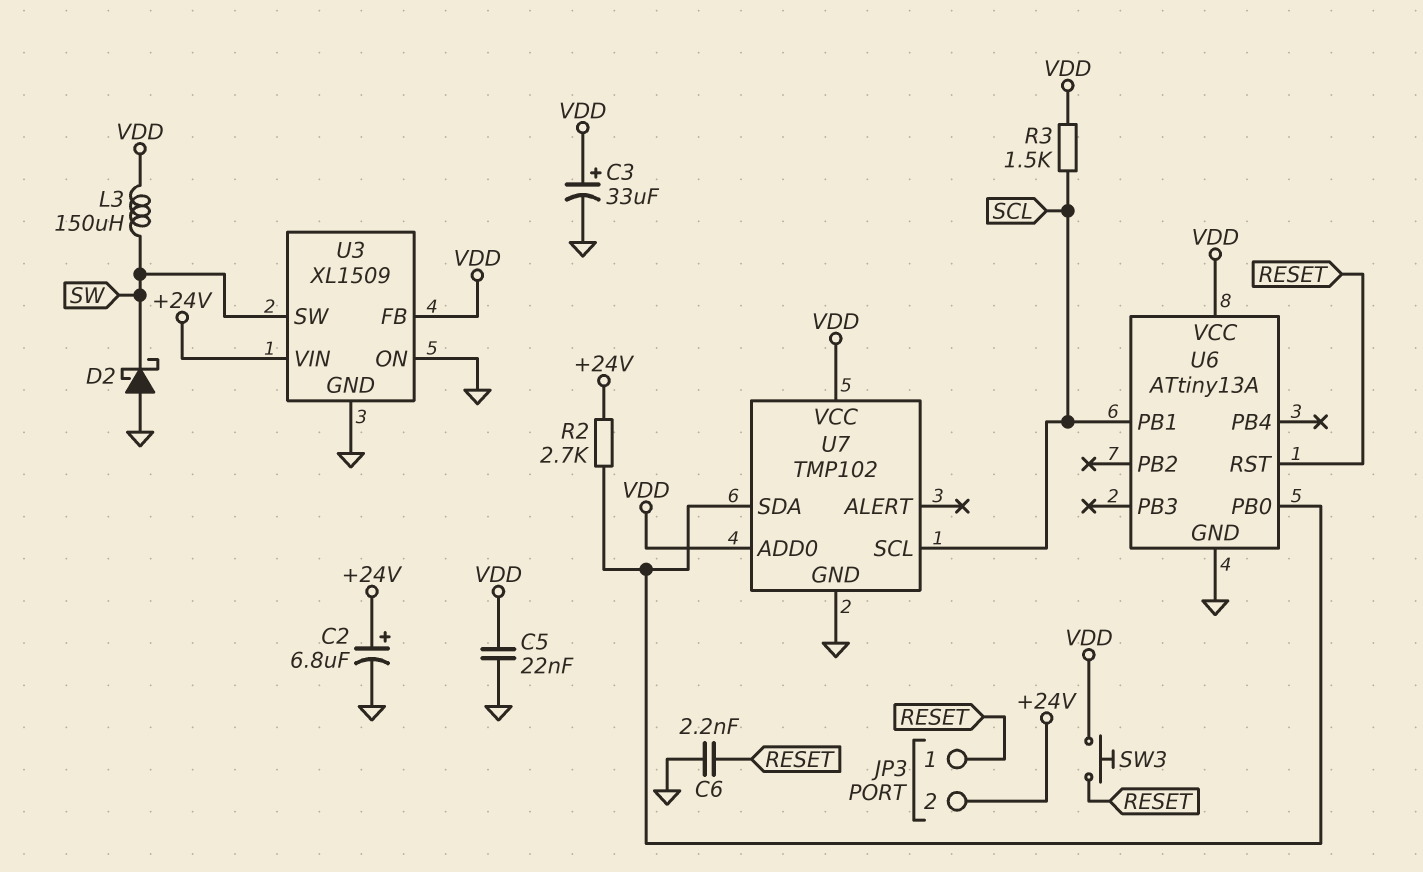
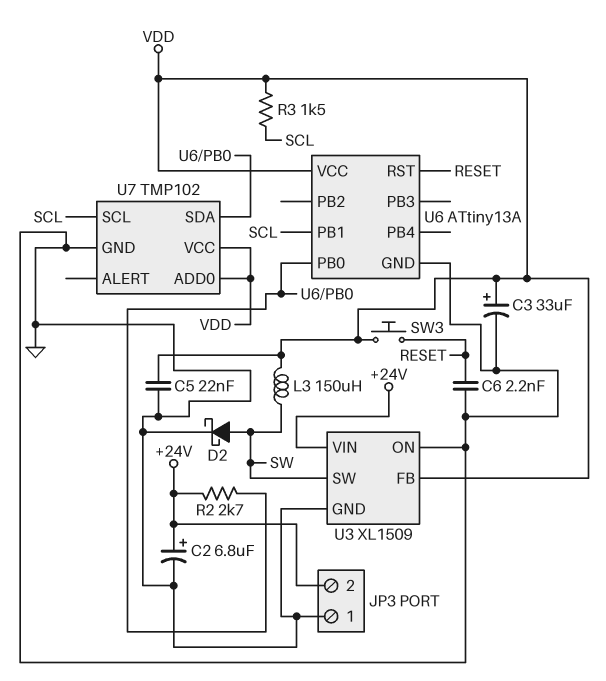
D2: schottky (A GND, K SW) -> schottky (A SW, K GND)
JP3 pin 1: RESET -> GND

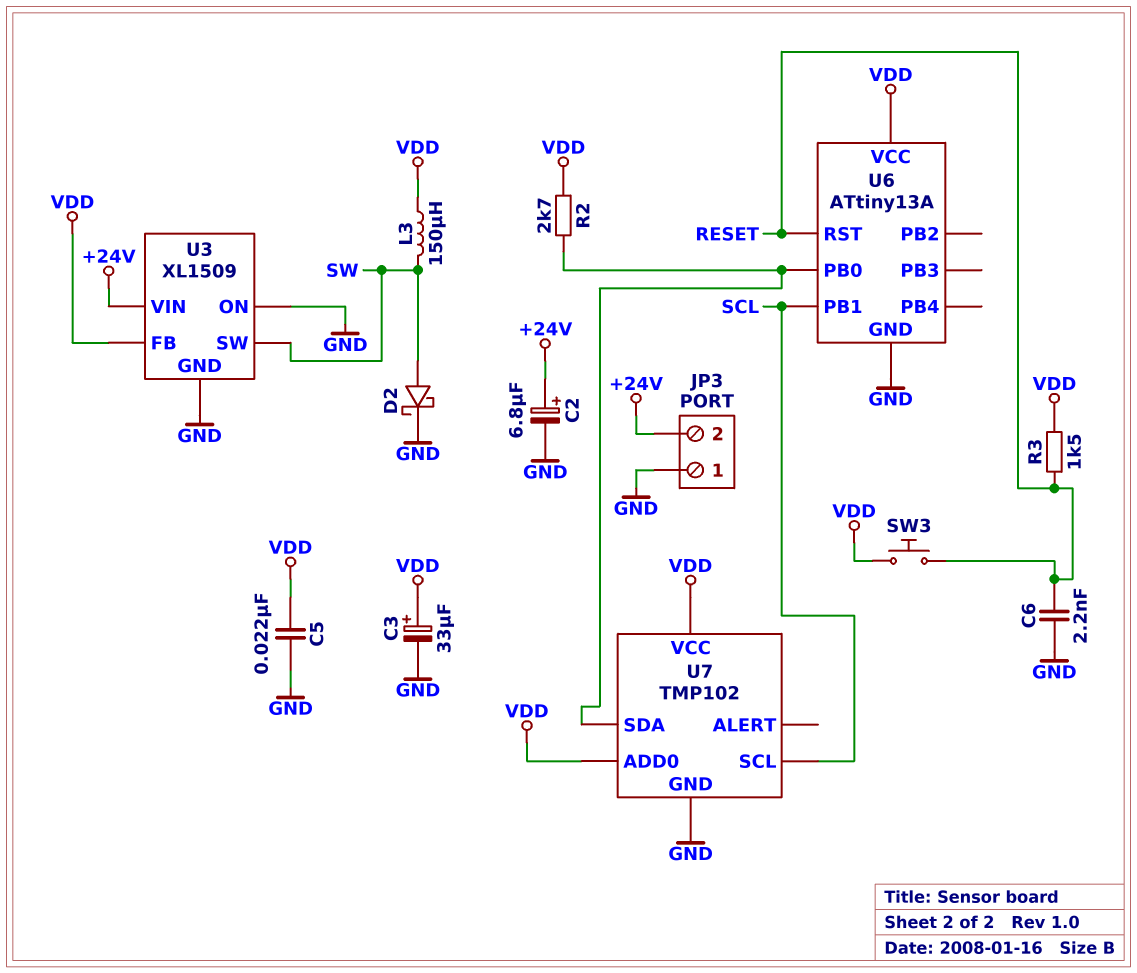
R2: 2.7k (+24V, U6/PB0) -> 2.7k (U6/PB0, VDD)
R3: 1.5k (SCL, VDD) -> 1.5k (RESET, VDD)

